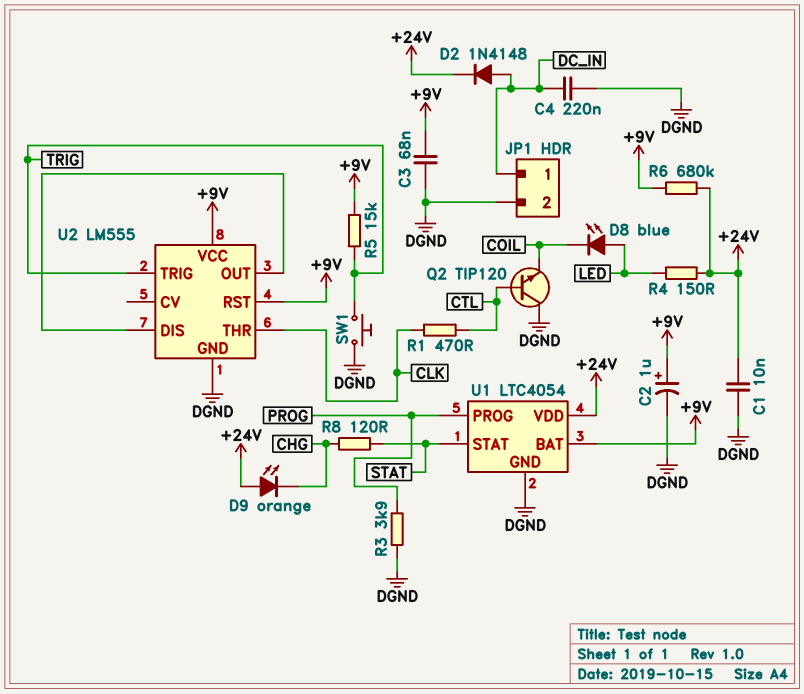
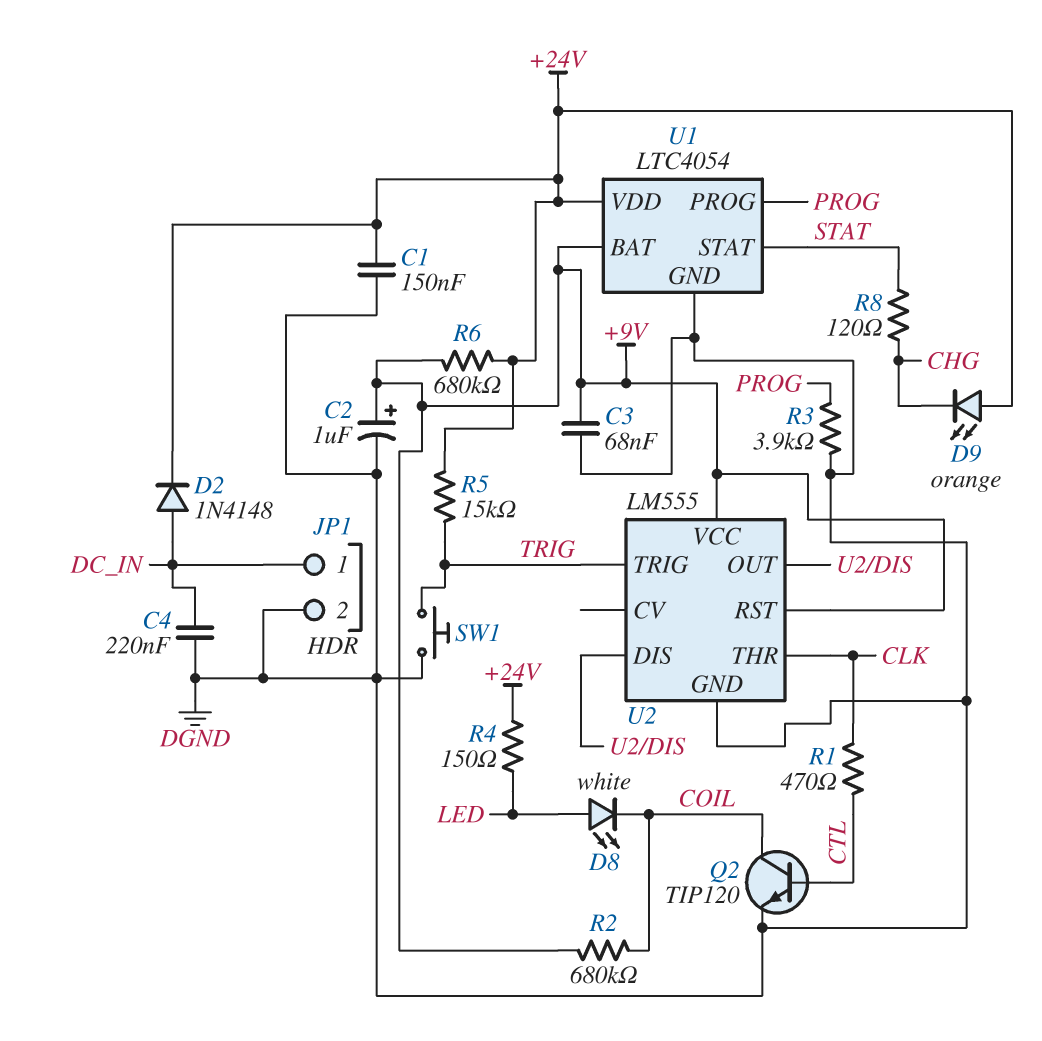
C1: 10nF (+24V, DGND) -> 150nF (+24V, DGND)
D8: LED blue (A LED, K COIL) -> LED white (A LED, K COIL)
Q2: NPN TIP120 (B CTL, C DGND, E COIL) -> NPN TIP120 (B CTL, C COIL, E DGND)
R2: none -> 680k (+9V, COIL)
R5: 15k (+9V, TRIG) -> 15k (+24V, TRIG)

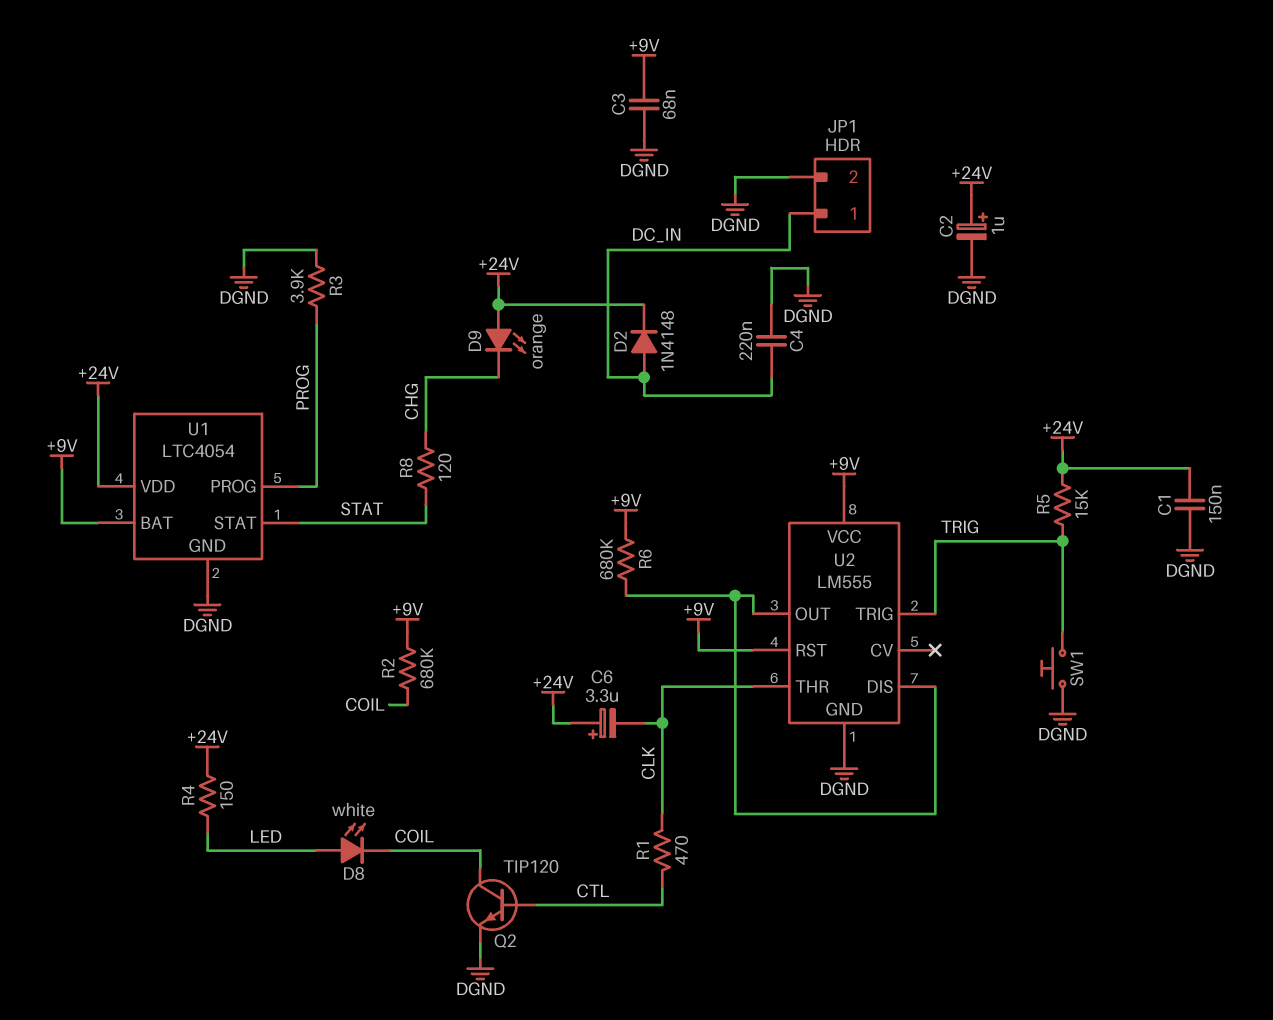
C2: 1uF (plus +9V, minus DGND) -> 1uF (plus +24V, minus DGND)
C6: none -> 3.3uF (plus +24V, minus CLK)
R6: 680k (+9V, +24V) -> 680k (+9V, U2/DIS)

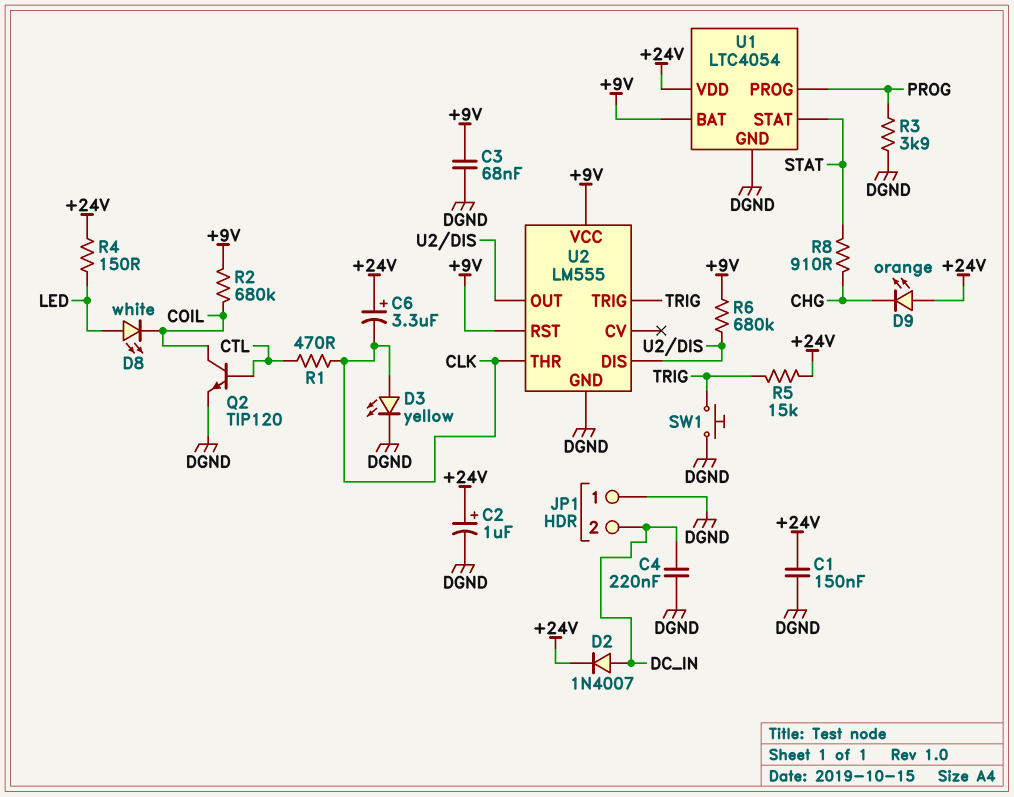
D2: diode 1N4148 (A DC_IN, K +24V) -> diode 1N4007 (A DC_IN, K +24V)
D3: none -> LED yellow (A CLK, K DGND)
JP1 pin 1: DC_IN -> DGND
JP1 pin 2: DGND -> DC_IN
R8: 120 (CHG, STAT) -> 910 (CHG, STAT)

